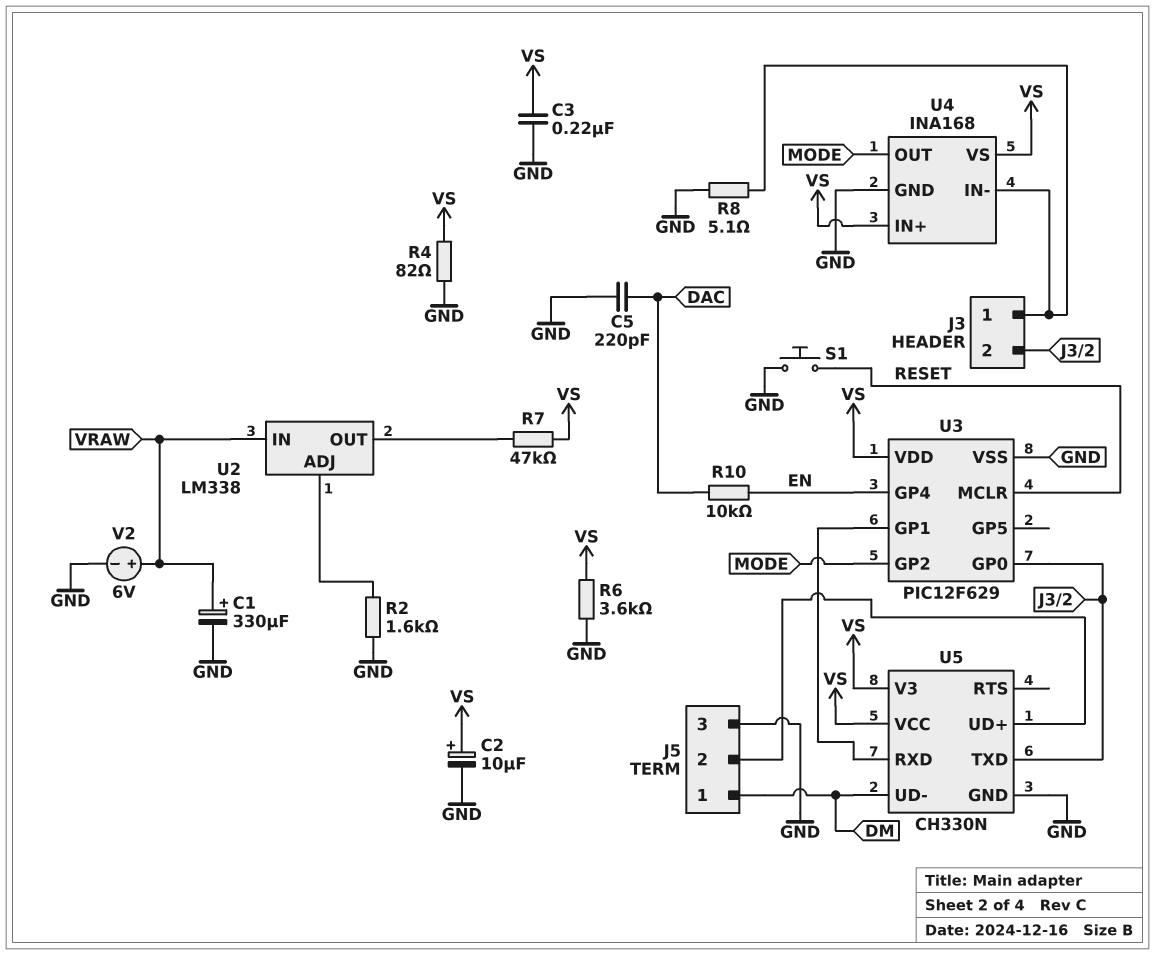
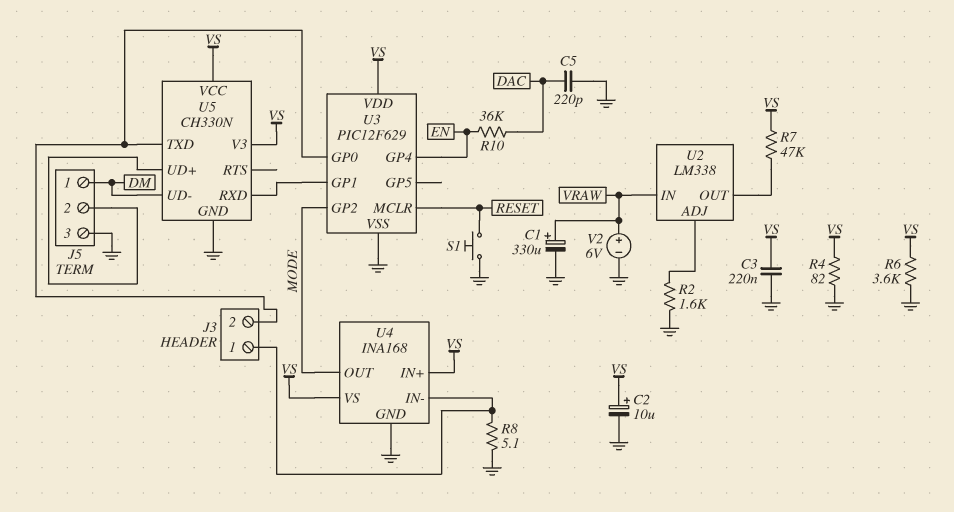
R10: 10k (DAC, EN) -> 36k (DAC, EN)

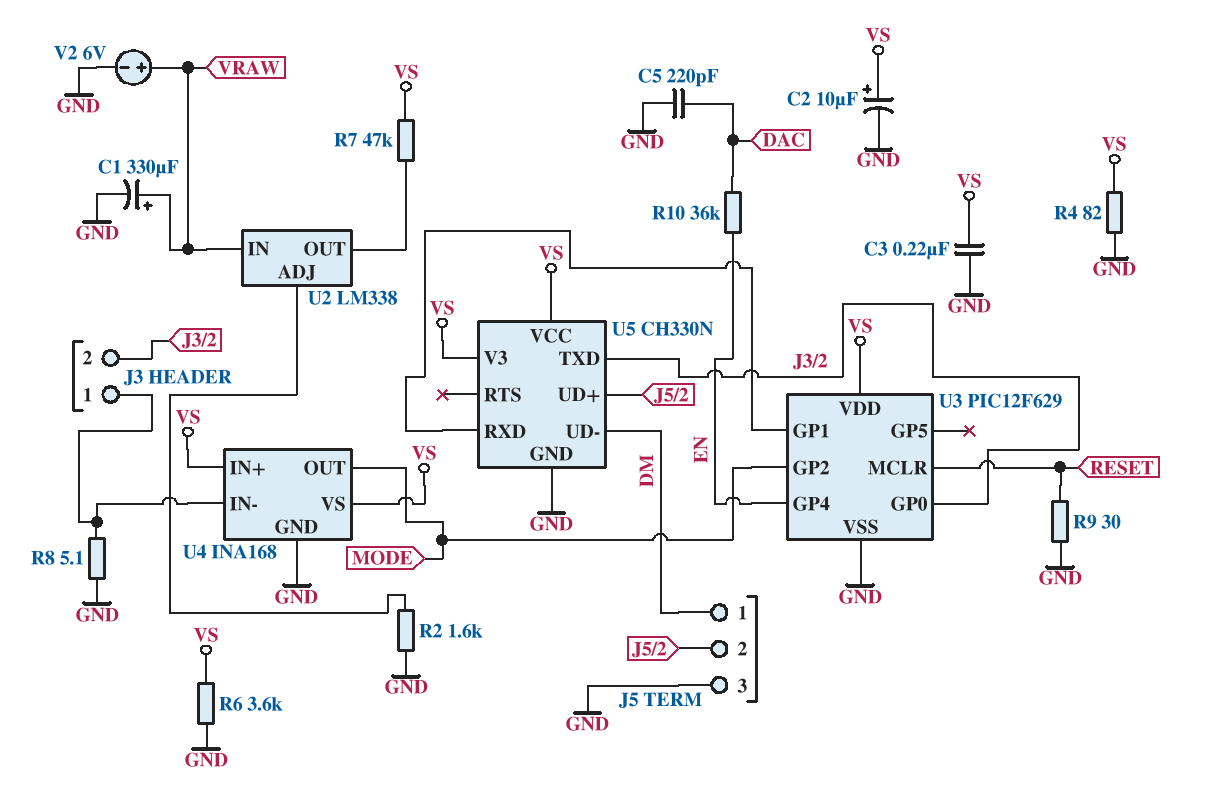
R9: none -> 30 (GND, RESET)
S1: button (GND, RESET) -> none

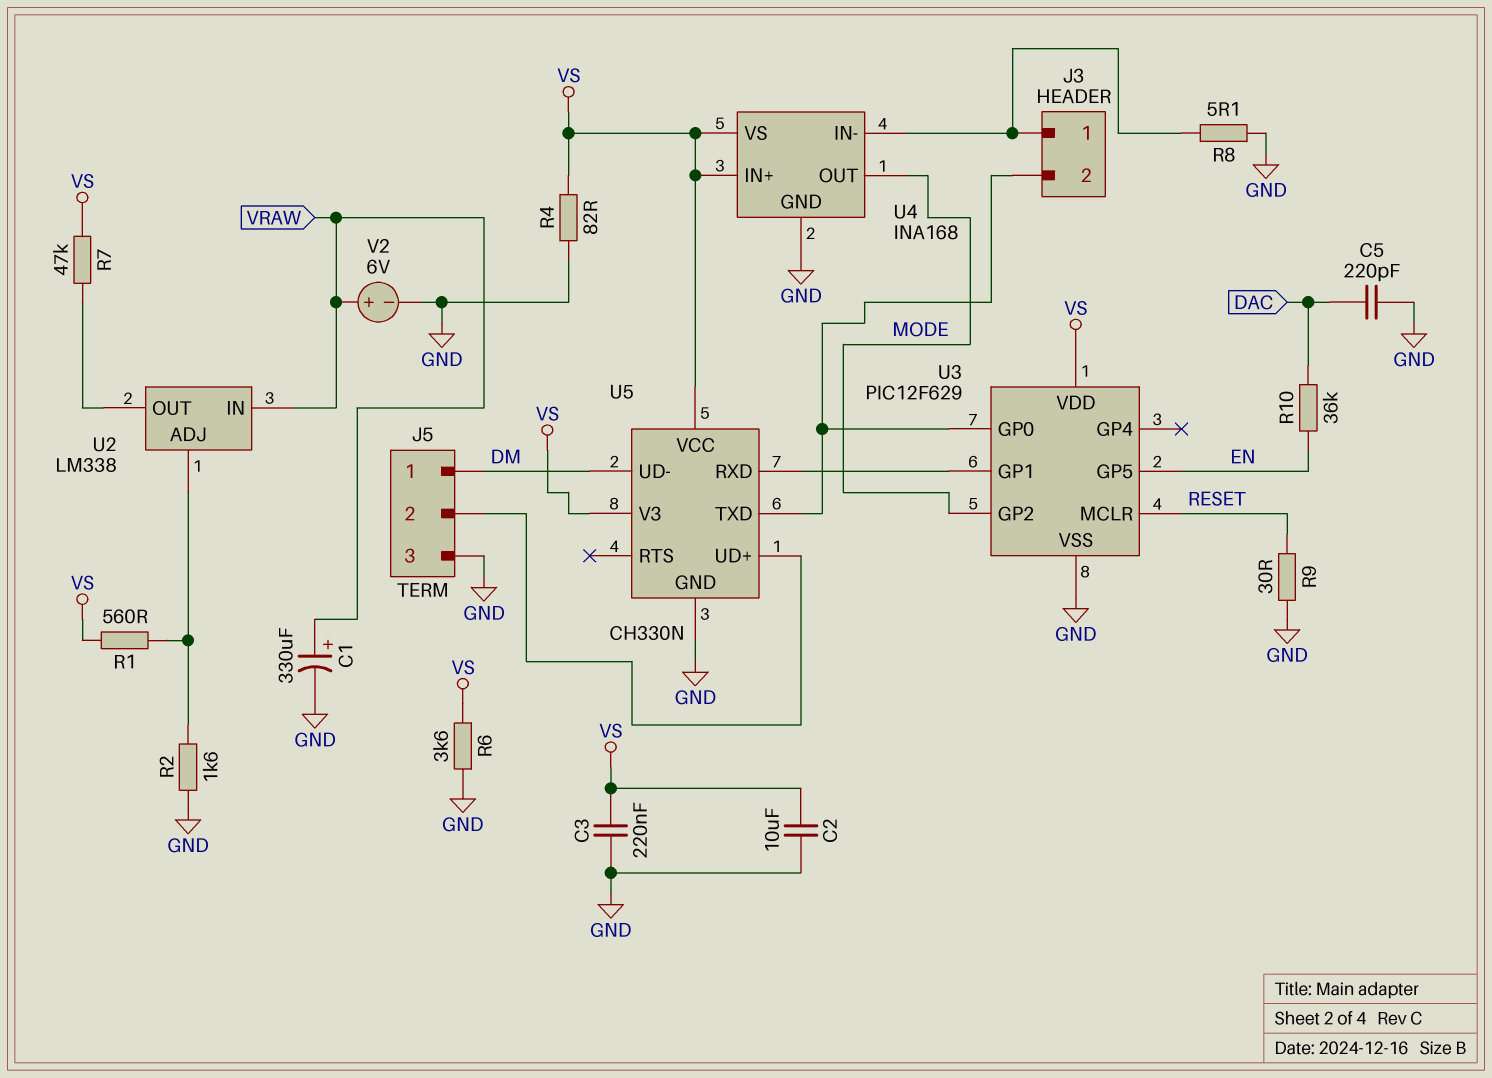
C2: 10uF (plus VS, minus GND) -> 10uF (GND, VS)
R1: none -> 560 (U2/ADJ, VS)
U3 pin GP4: EN -> none
U3 pin GP5: none -> EN

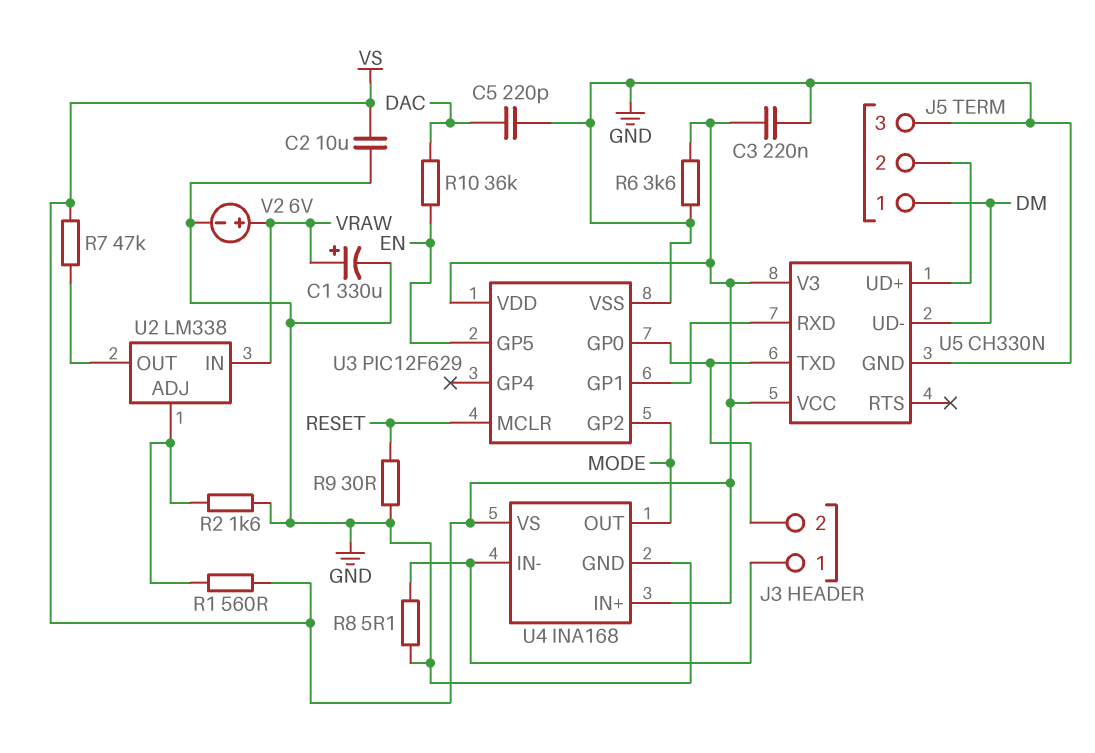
R4: 82 (GND, VS) -> none

